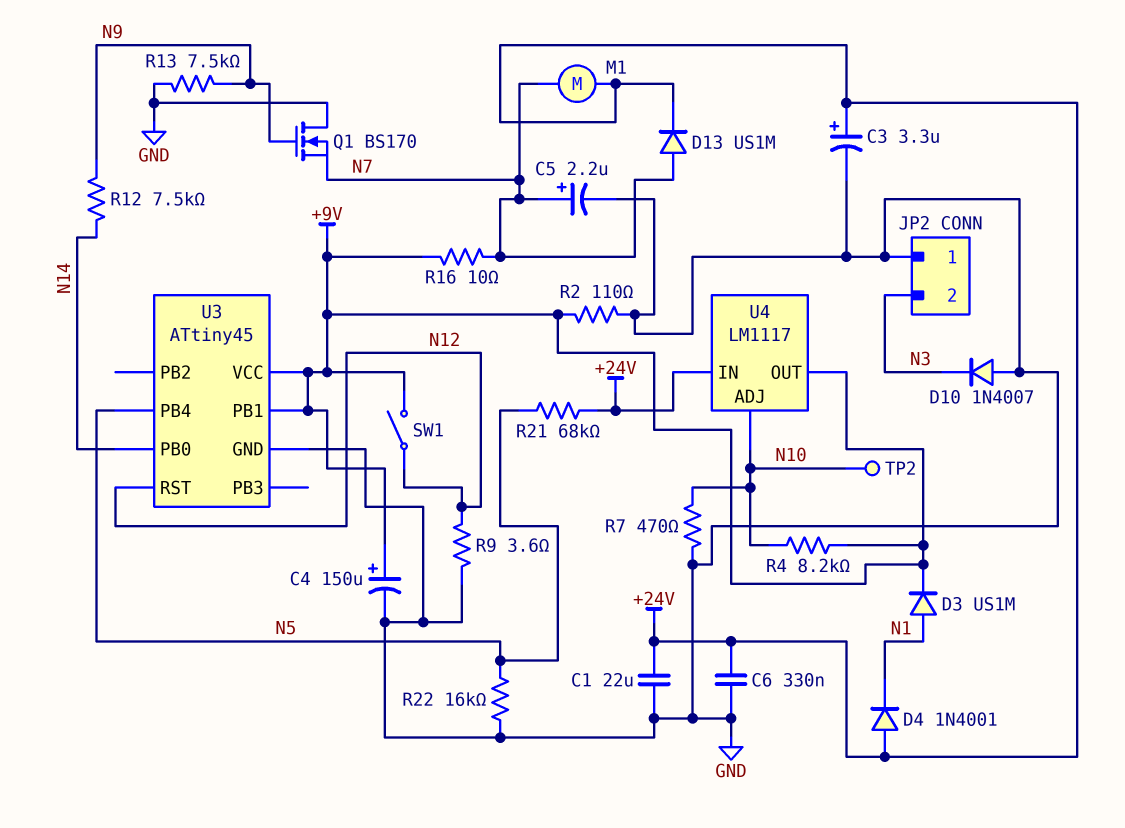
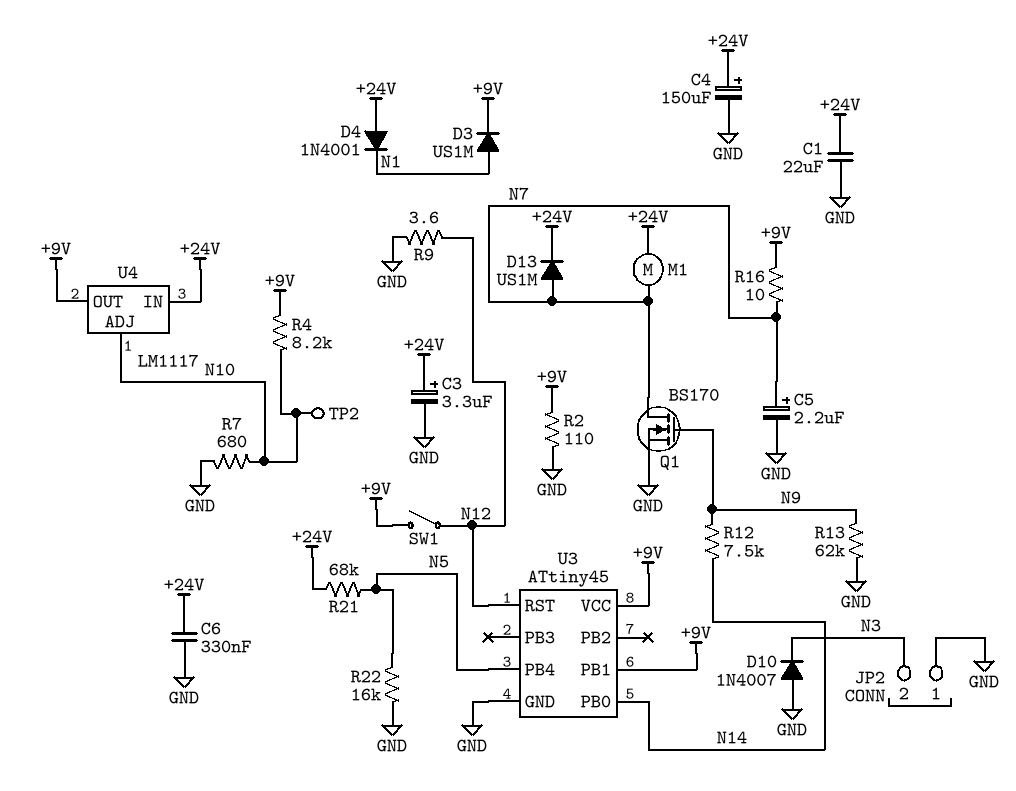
C4: 150uF (plus +9V, minus GND) -> 150uF (plus +24V, minus GND)
Q1: NMOS BS170 (G N9, D GND, S N7) -> NMOS BS170 (G N9, D N7, S GND)
R7: 470 (GND, N10) -> 680 (GND, N10)
R13: 7.5k (GND, N9) -> 62k (GND, N9)

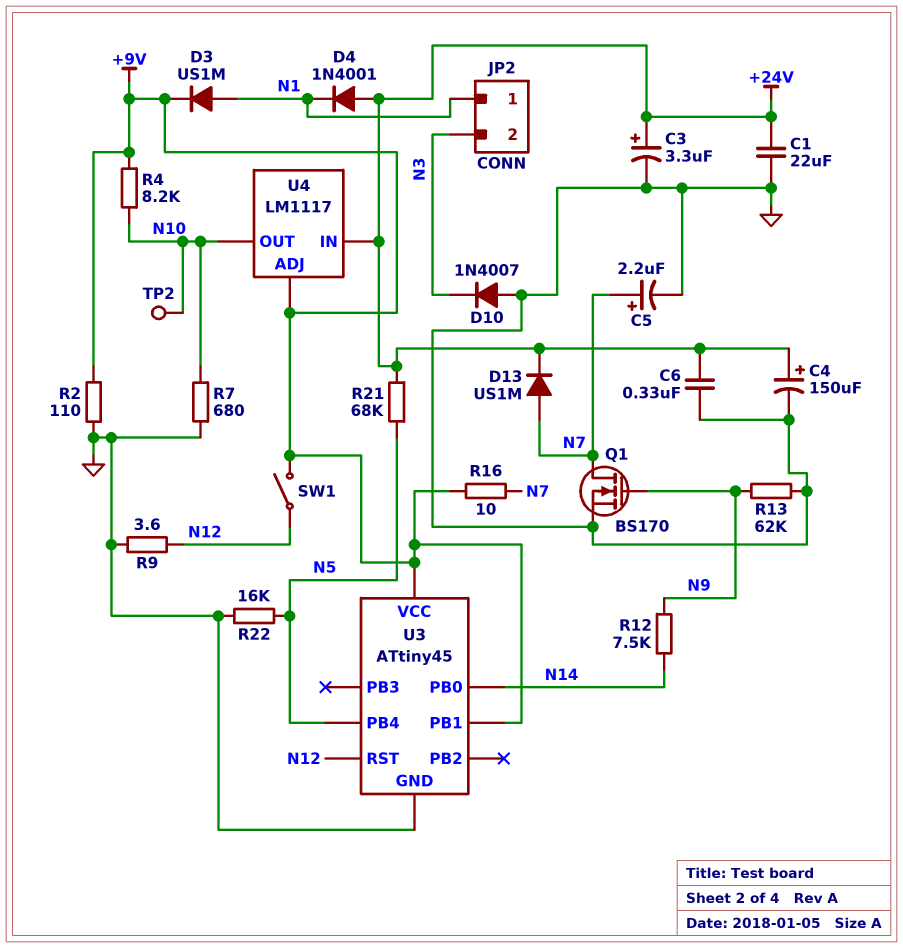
JP2 pin 1: GND -> N1
M1: motor (+24V, N7) -> none
U4 pin ADJ: N10 -> +9V
U4 pin OUT: +9V -> N10

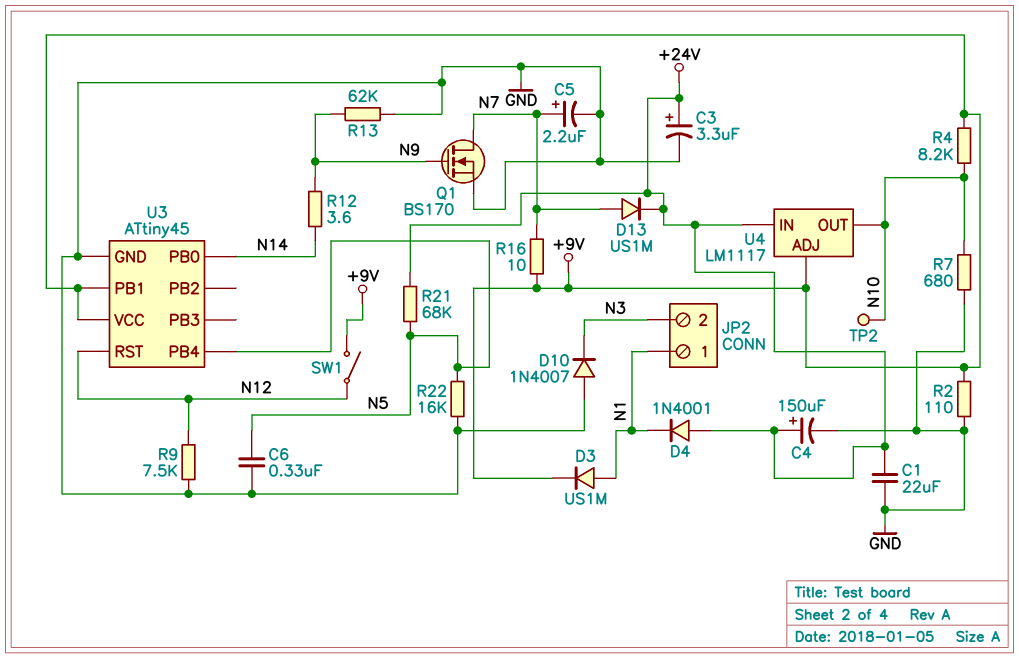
C6: 330nF (+24V, GND) -> 330nF (GND, N5)
R9: 3.6 (GND, N12) -> 7.5k (GND, N12)
R12: 7.5k (N9, N14) -> 3.6 (N9, N14)

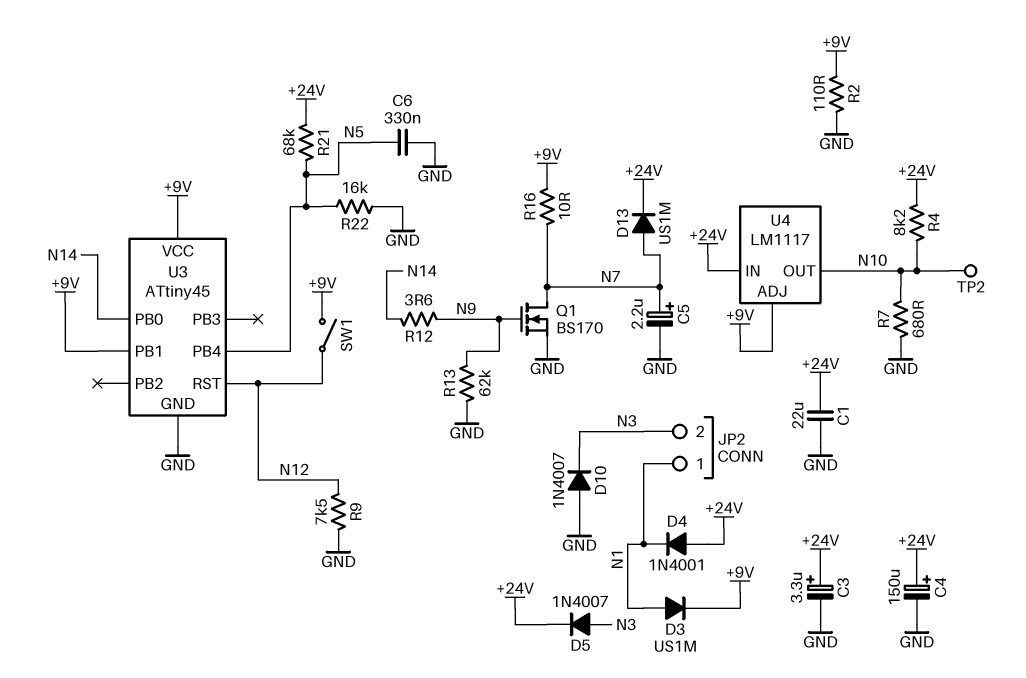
D5: none -> diode 1N4007 (A N3, K +24V)
R4: 8.2k (+9V, N10) -> 8.2k (+24V, N10)

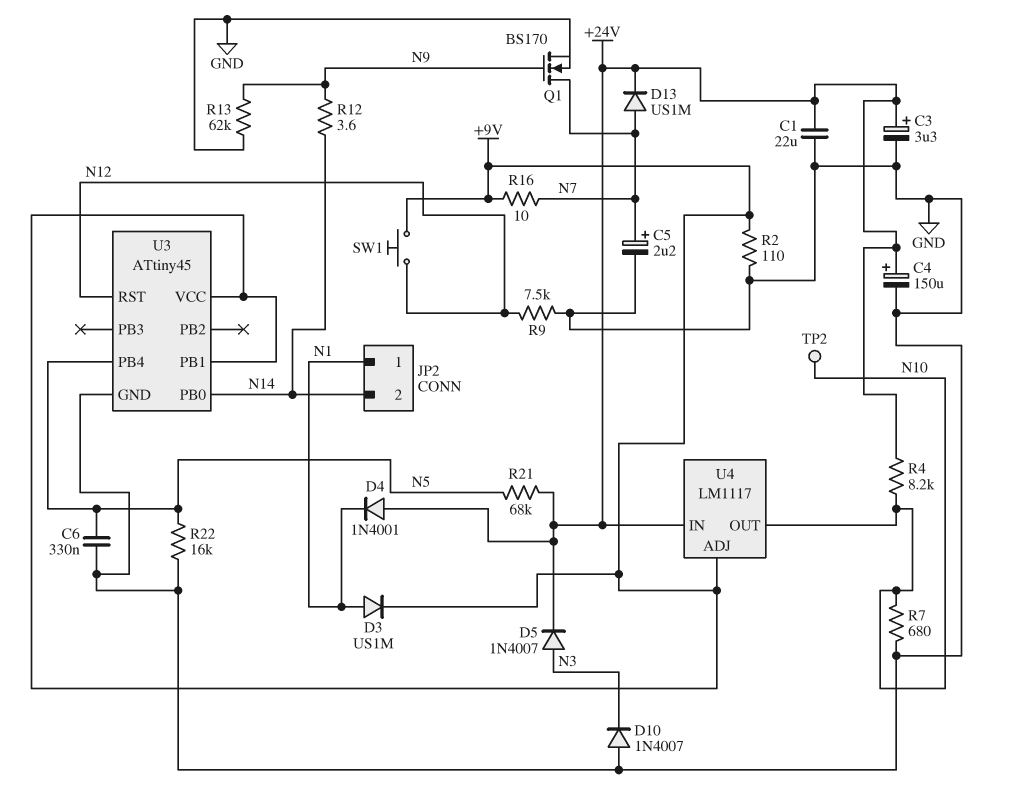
JP2 pin 2: N3 -> N14
SW1: switch (+9V, N12) -> button (+9V, N12)

